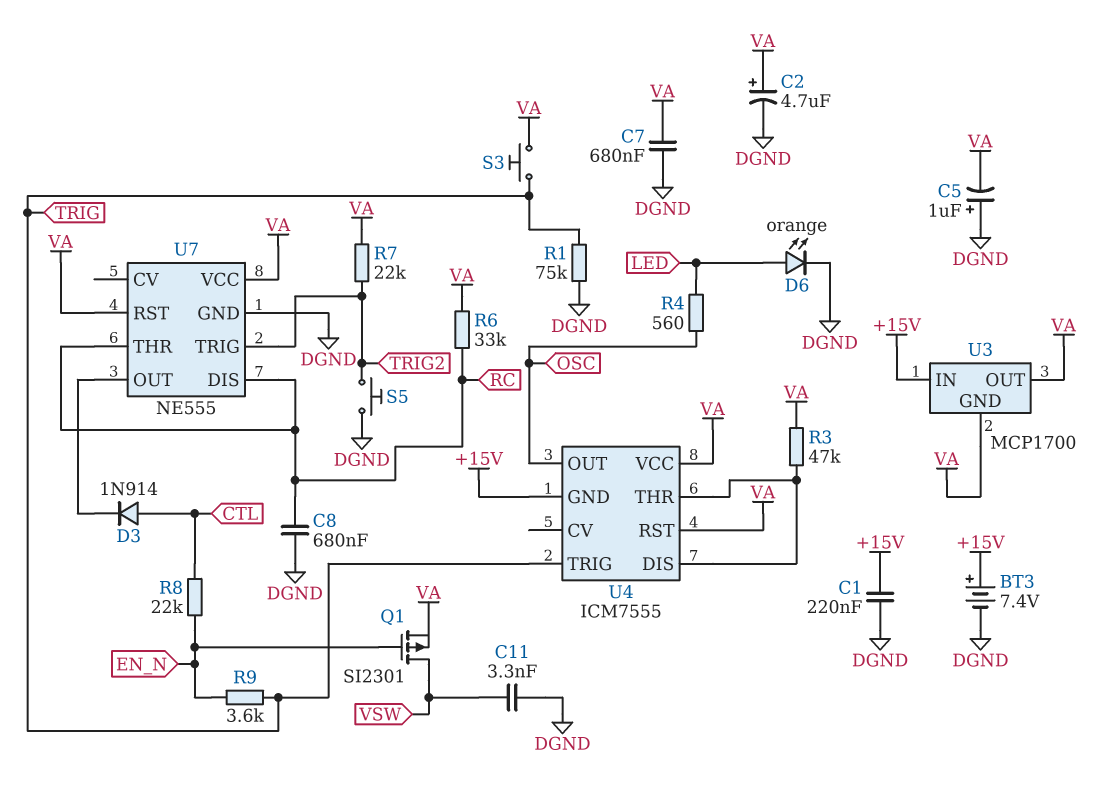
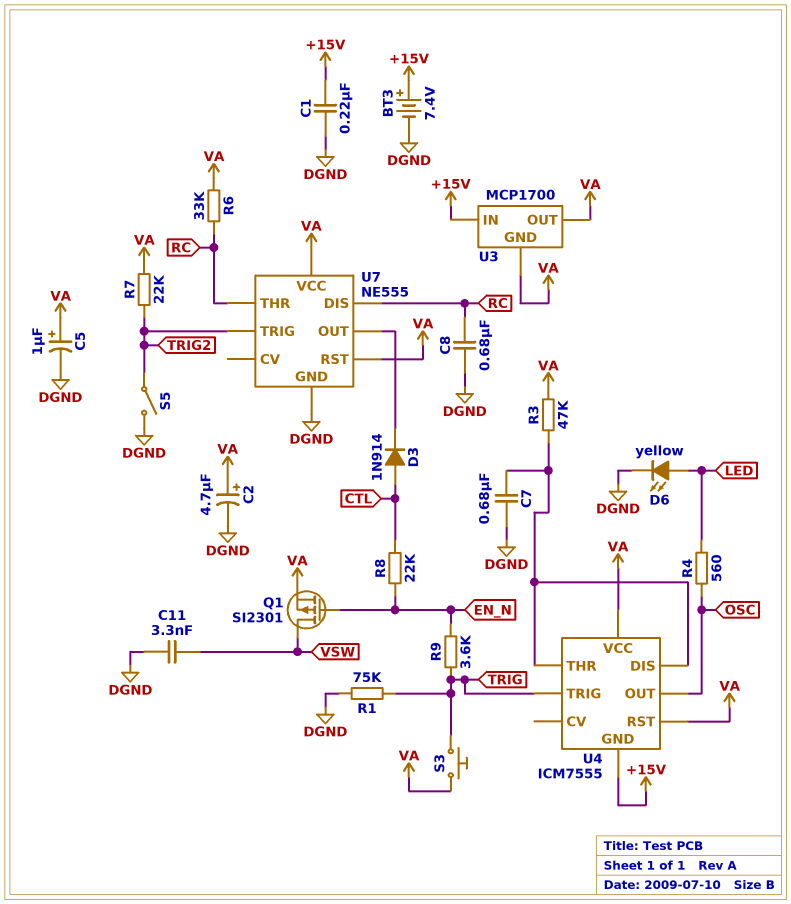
C5: 1uF (plus DGND, minus VA) -> 1uF (plus VA, minus DGND)
C7: 680nF (DGND, VA) -> 680nF (DGND, U4/DIS)
D6: LED orange (A LED, K DGND) -> LED yellow (A LED, K DGND)
S5: button (DGND, TRIG2) -> switch (DGND, TRIG2)

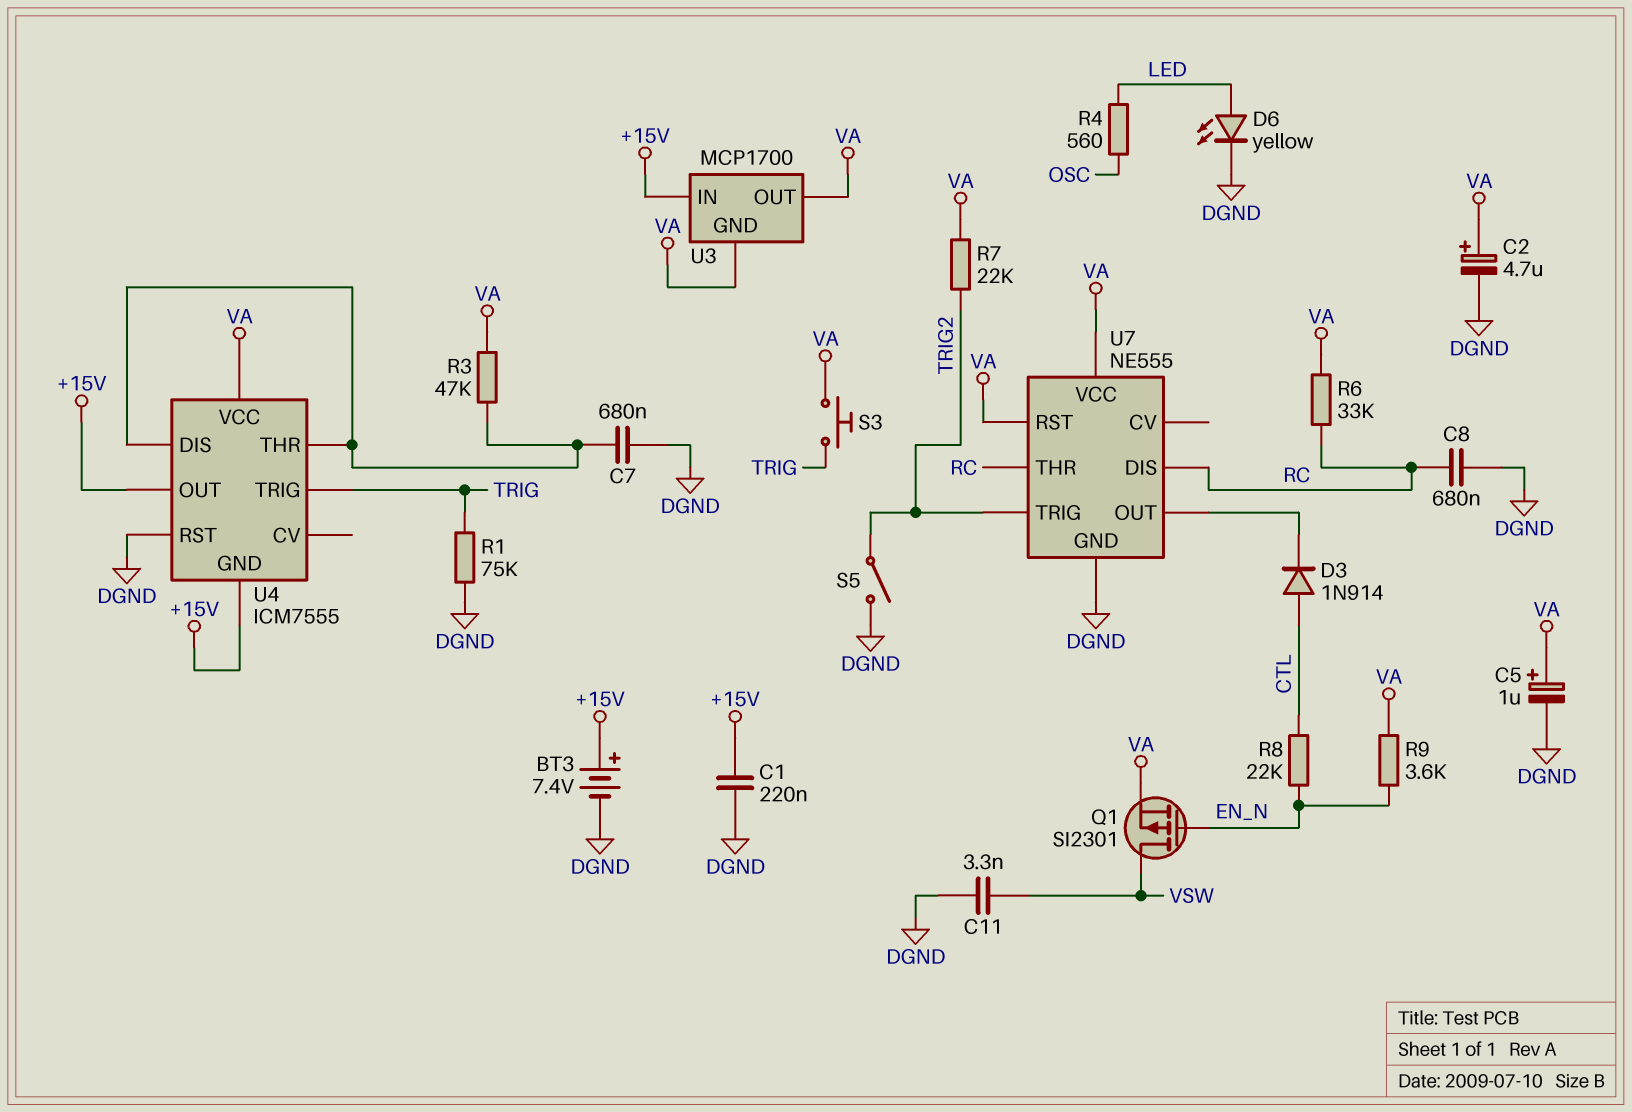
R9: 3.6k (EN_N, TRIG) -> 3.6k (EN_N, VA)
U4 pin OUT: OSC -> +15V
U4 pin RST: VA -> DGND

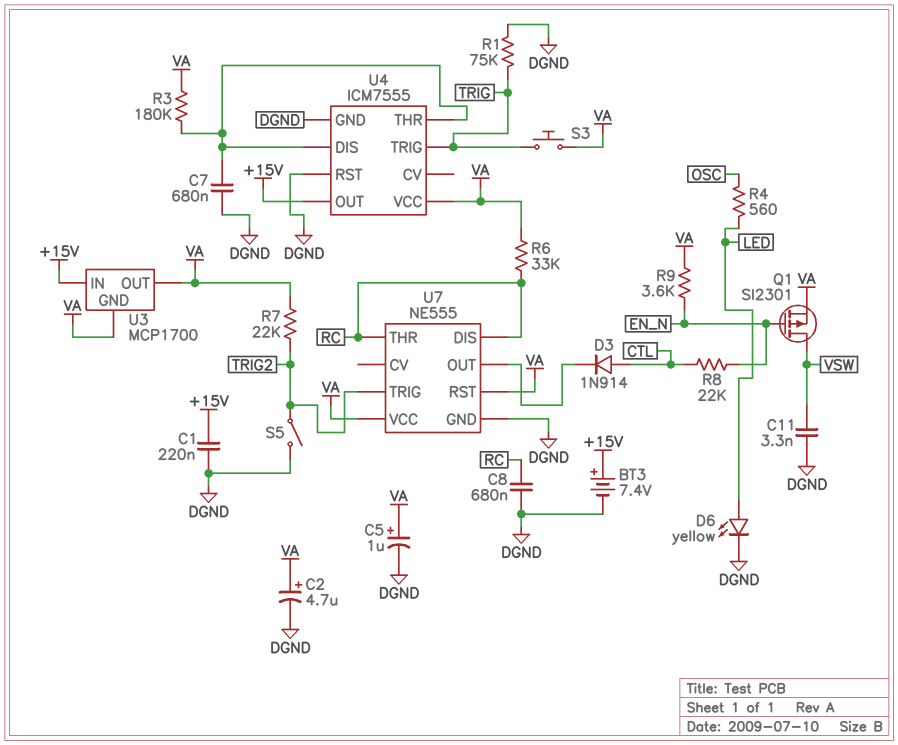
R3: 47k (U4/DIS, VA) -> 180k (U4/DIS, VA)
U4 pin GND: +15V -> DGND

